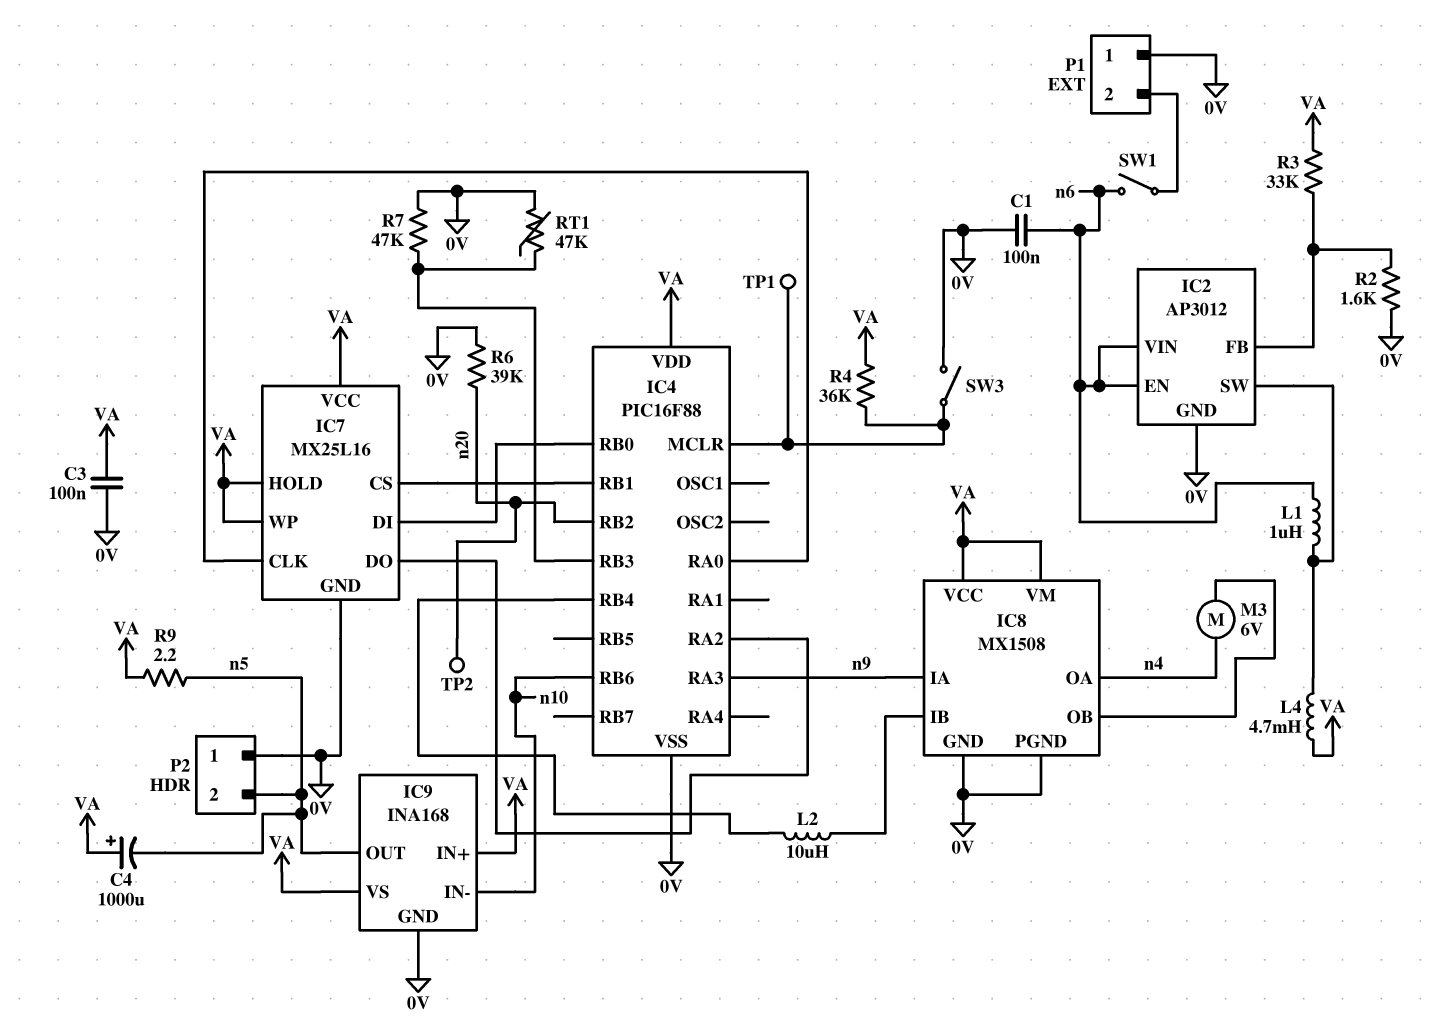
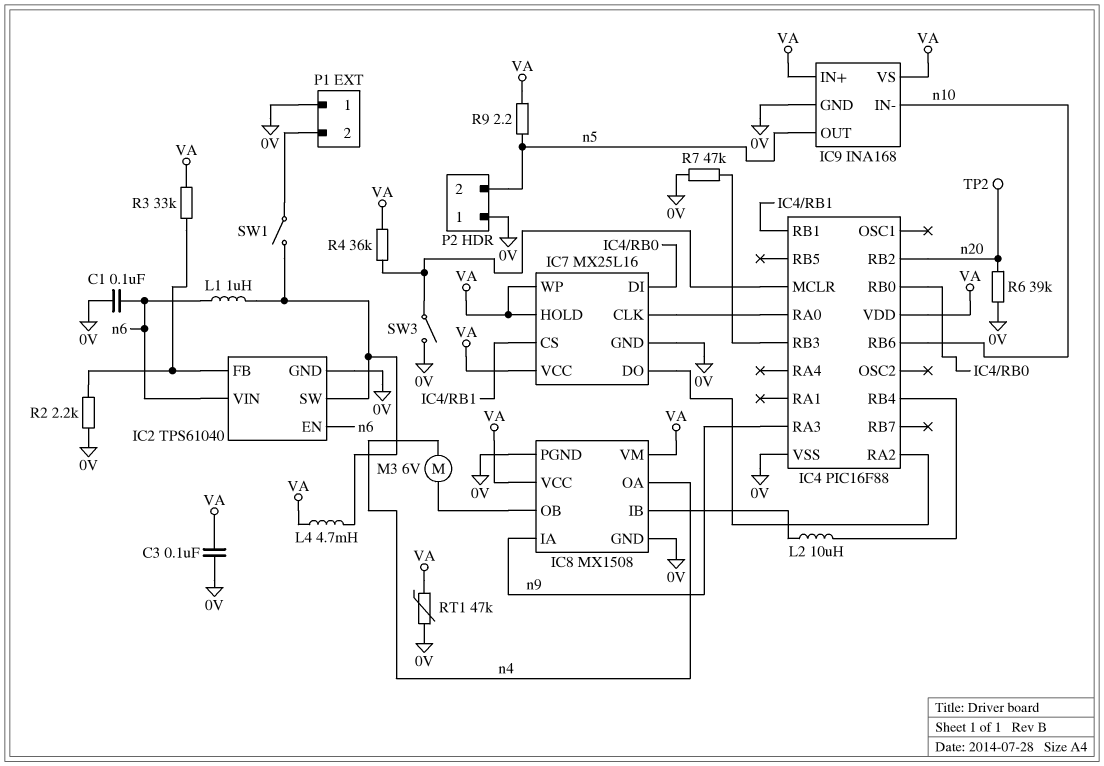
C4: 1000uF (plus VA, minus n5) -> none
IC2: AP3012 -> TPS61040
R2: 1.6k (0V, IC2/FB) -> 2.2k (0V, IC2/FB)
RT1: 47k (0V, IC4/RB3) -> 47k (0V, VA)
SW1: switch (P1/2, n6) -> switch (IC2/SW, P1/2)
TP1: test point (IC4/MCLR) -> none

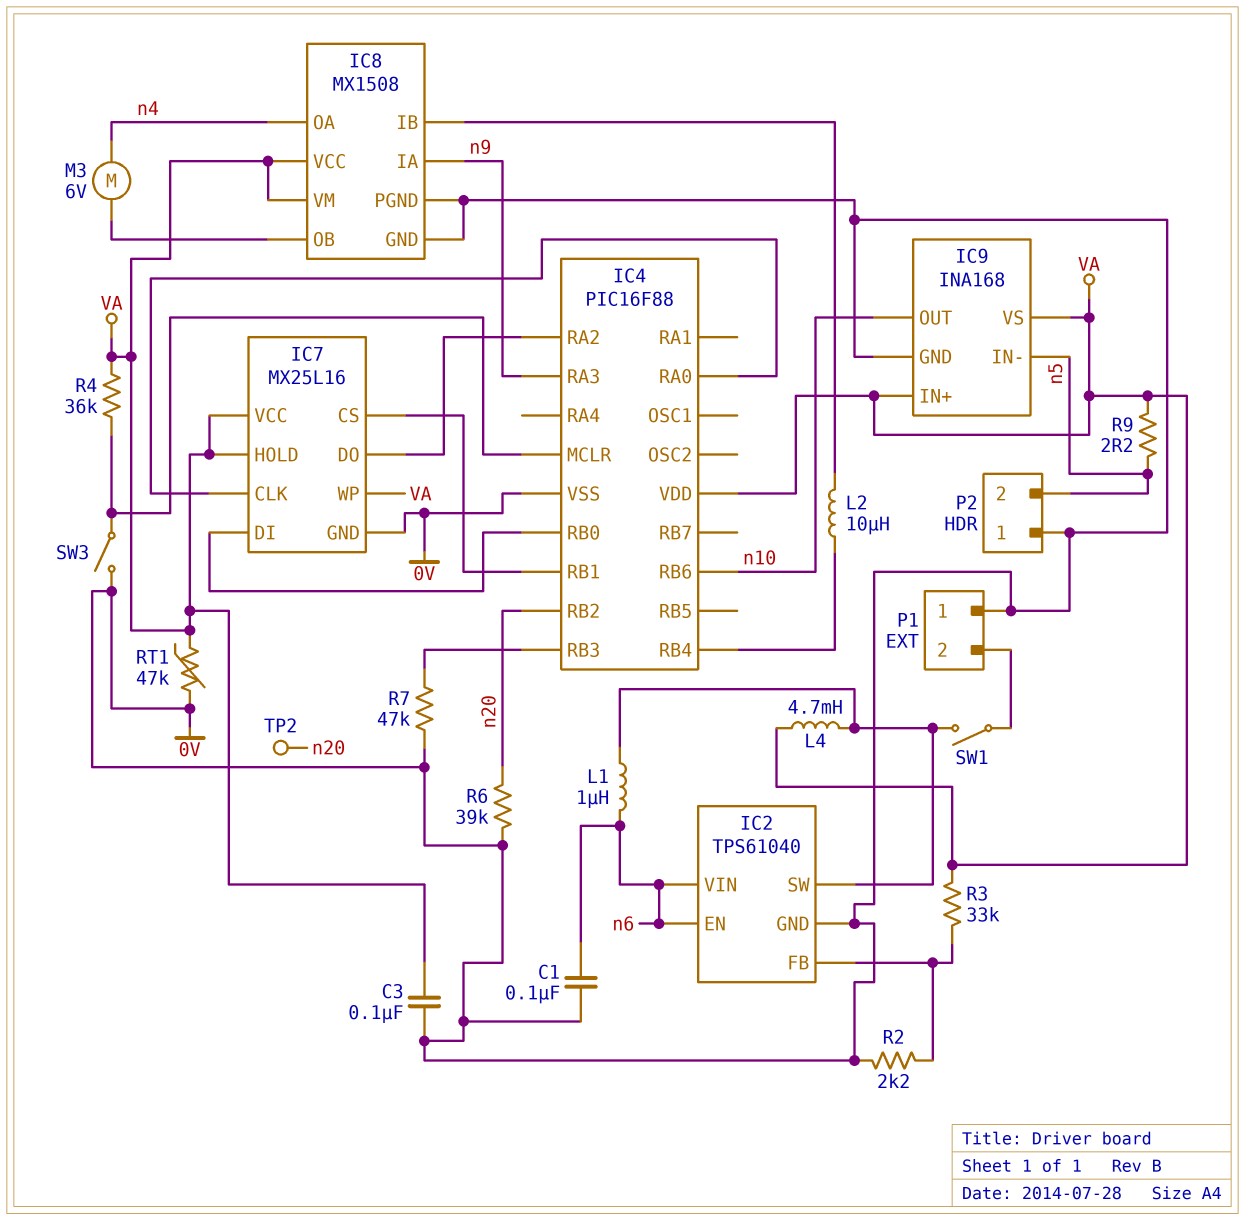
IC9 pin IN-: n10 -> n5
IC9 pin OUT: n5 -> n10

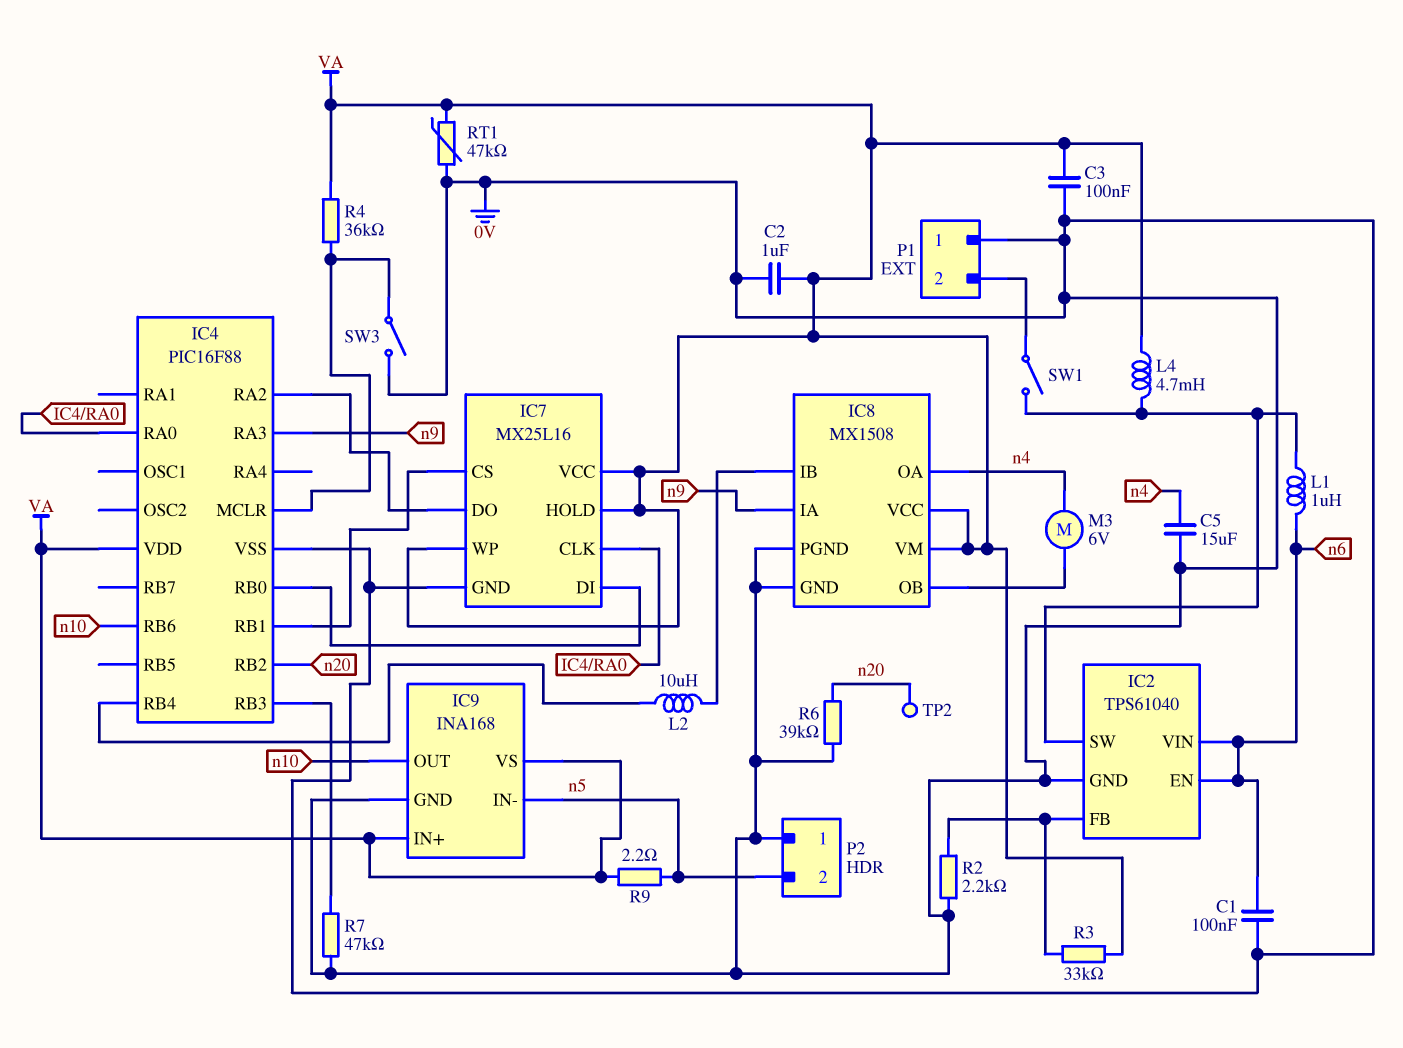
C2: none -> 1uF (0V, VA)
C5: none -> 15uF (0V, n4)

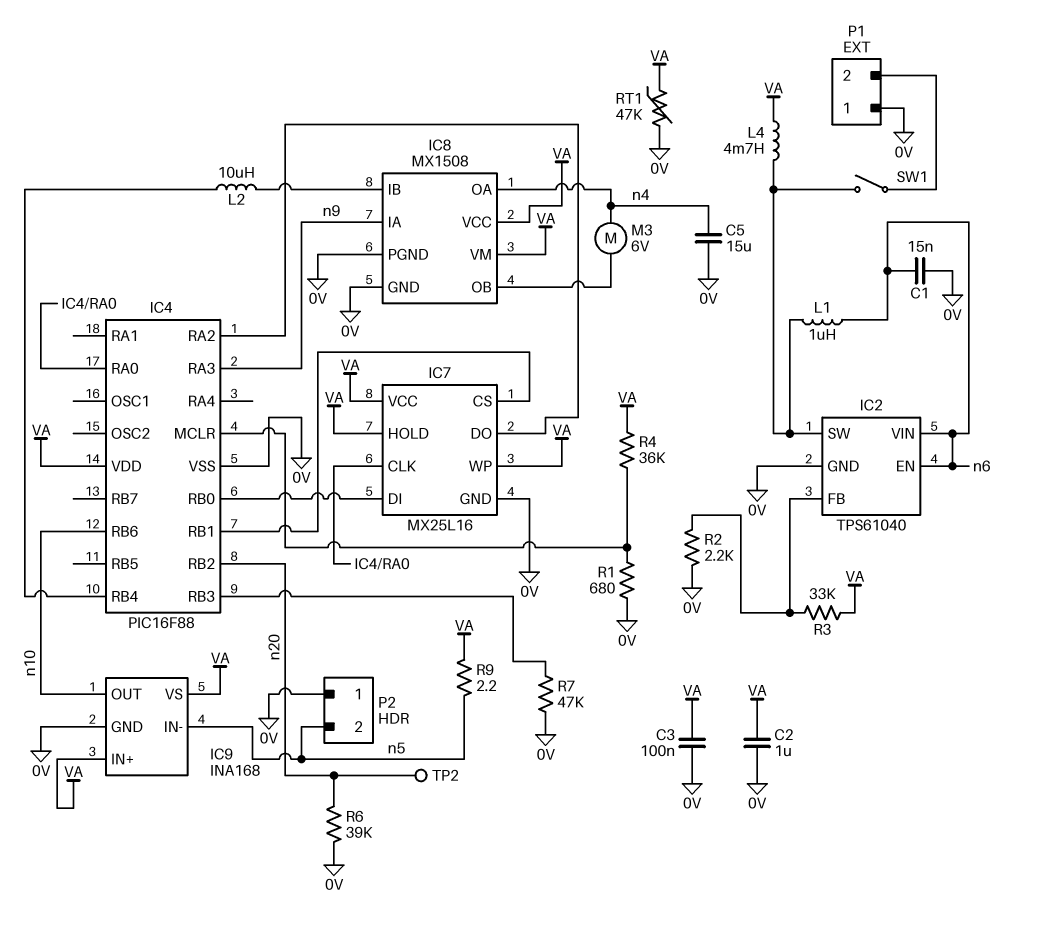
C1: 100nF (0V, n6) -> 15nF (0V, n6)
R1: none -> 680 (0V, IC4/MCLR)
SW3: switch (0V, IC4/MCLR) -> none

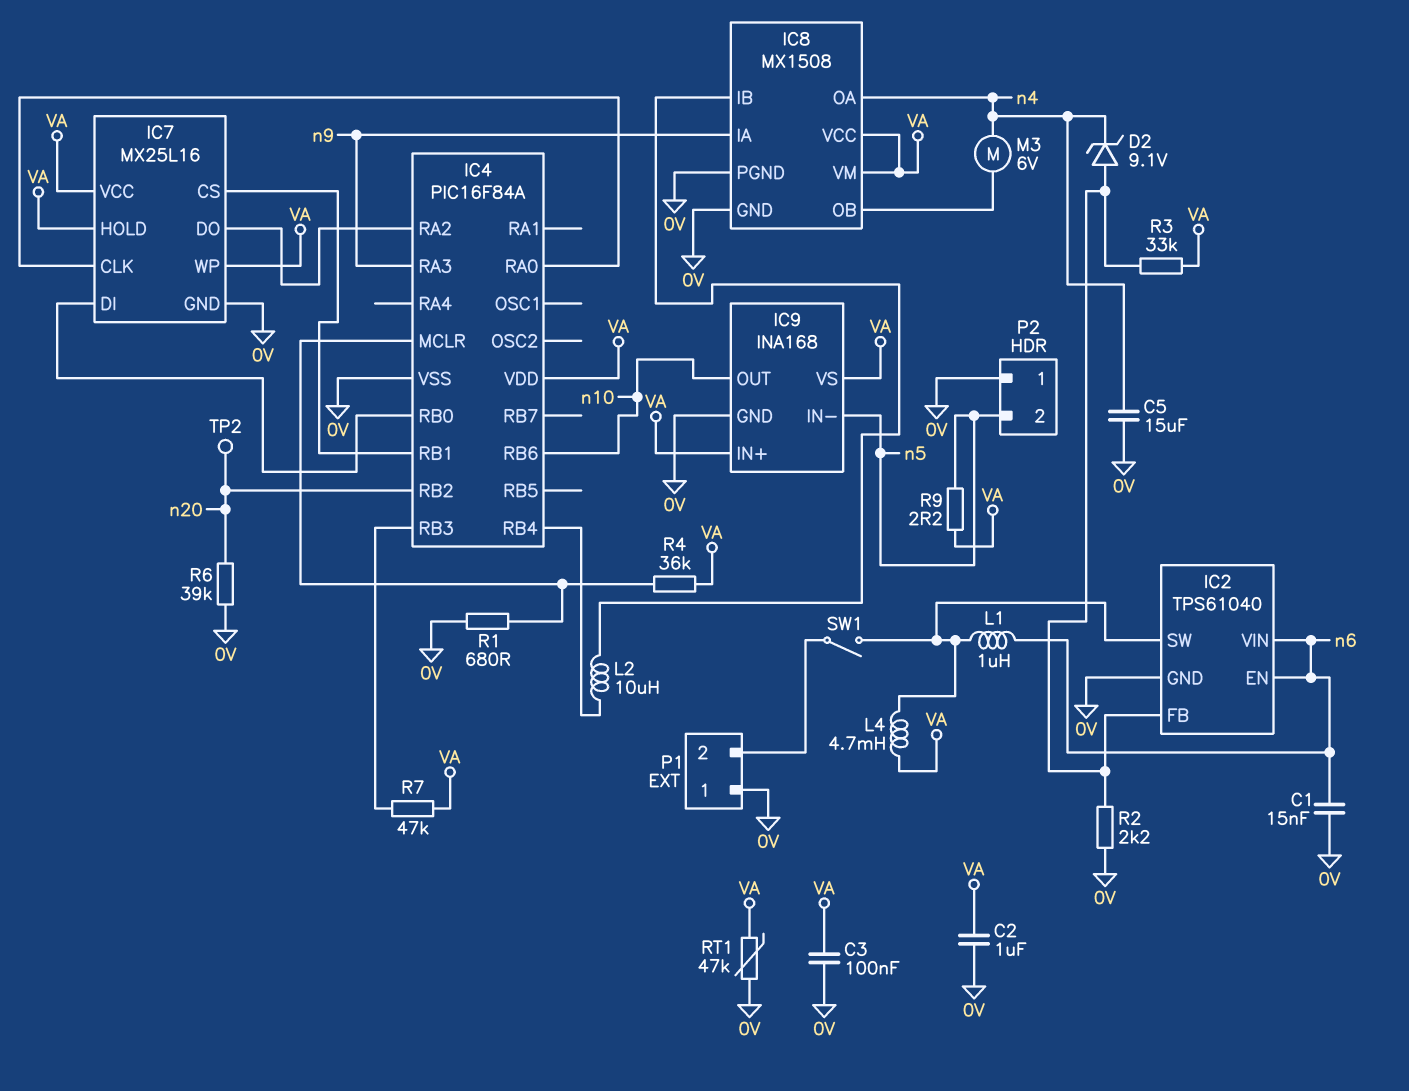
D2: none -> zener 9.1V (A IC2/FB, K n4)
IC4: PIC16F88 -> PIC16F84A
R7: 47k (0V, IC4/RB3) -> 47k (IC4/RB3, VA)

